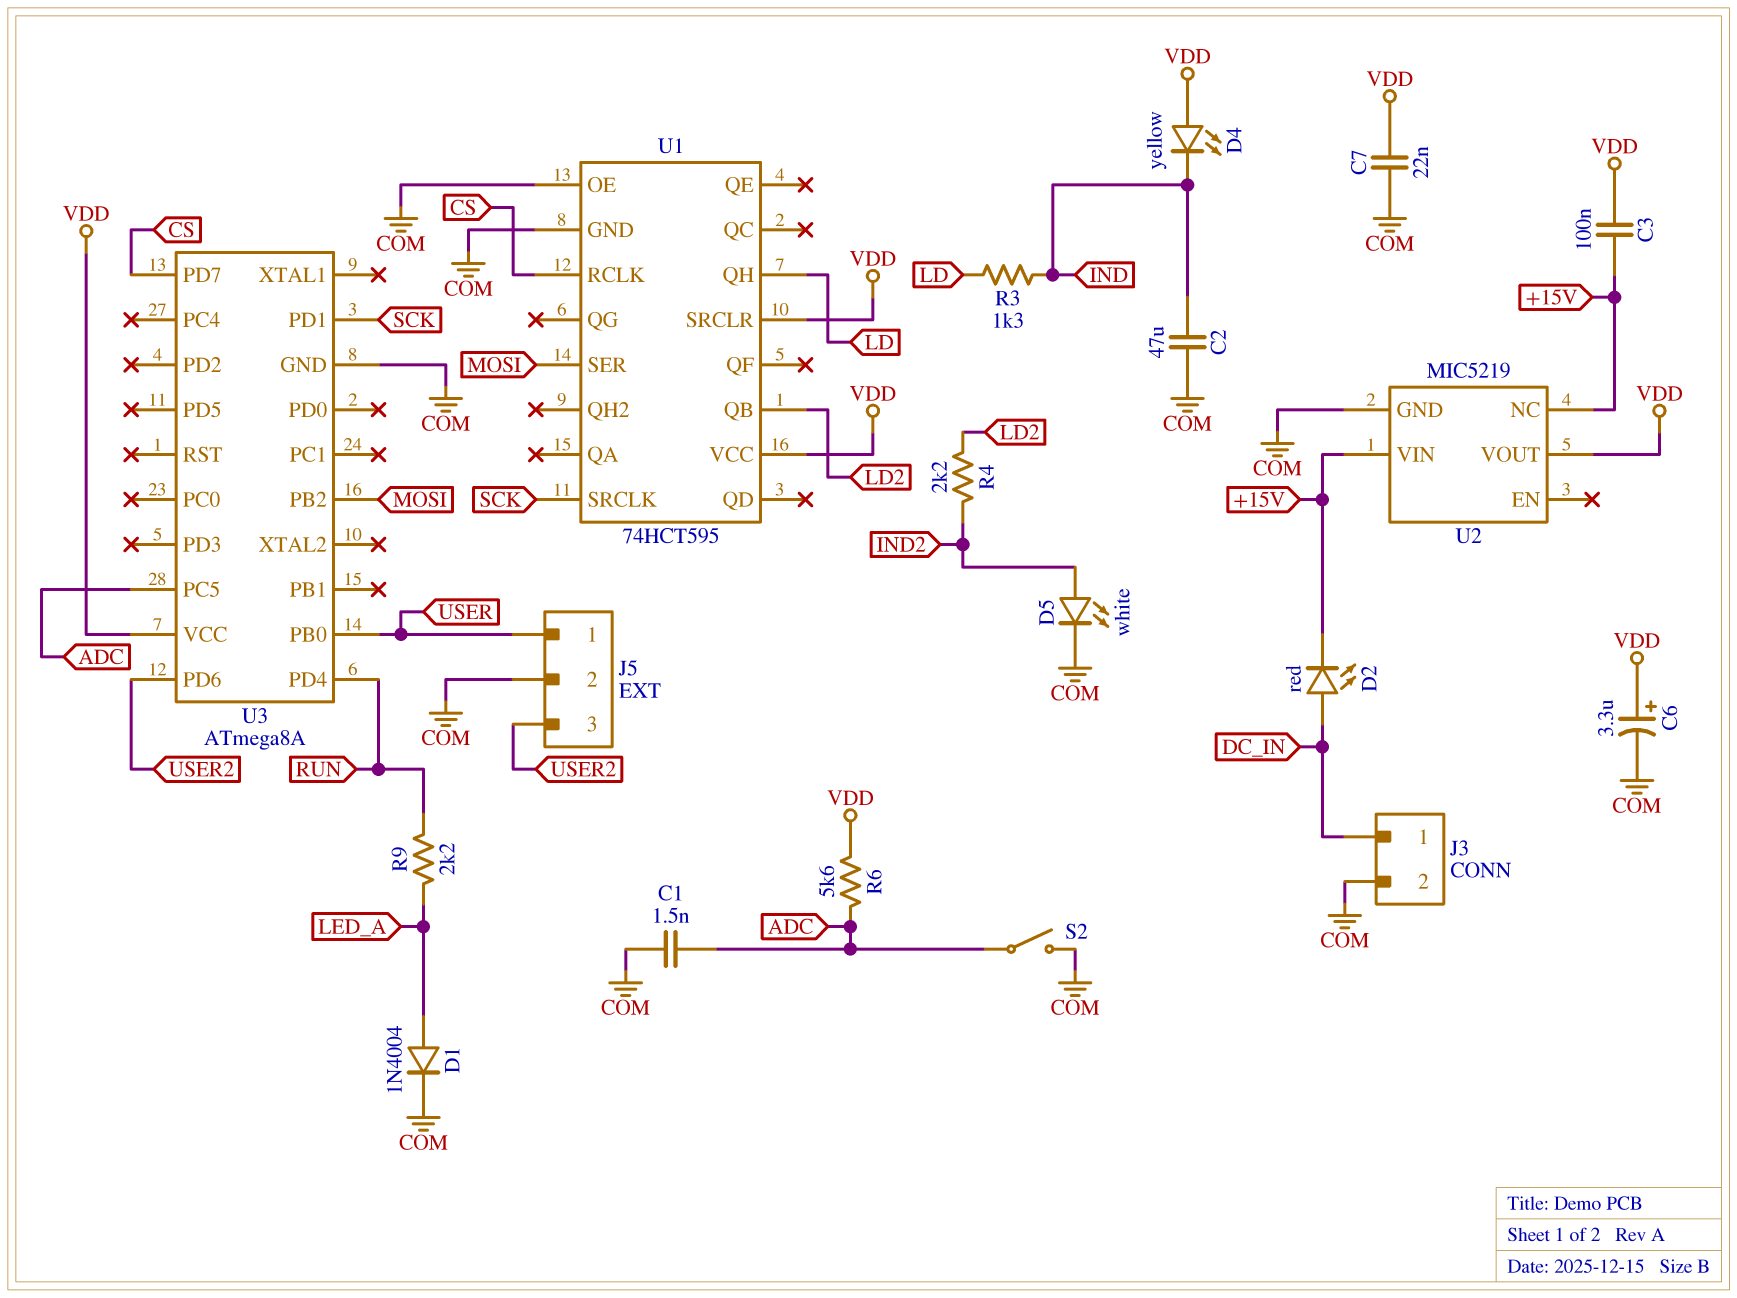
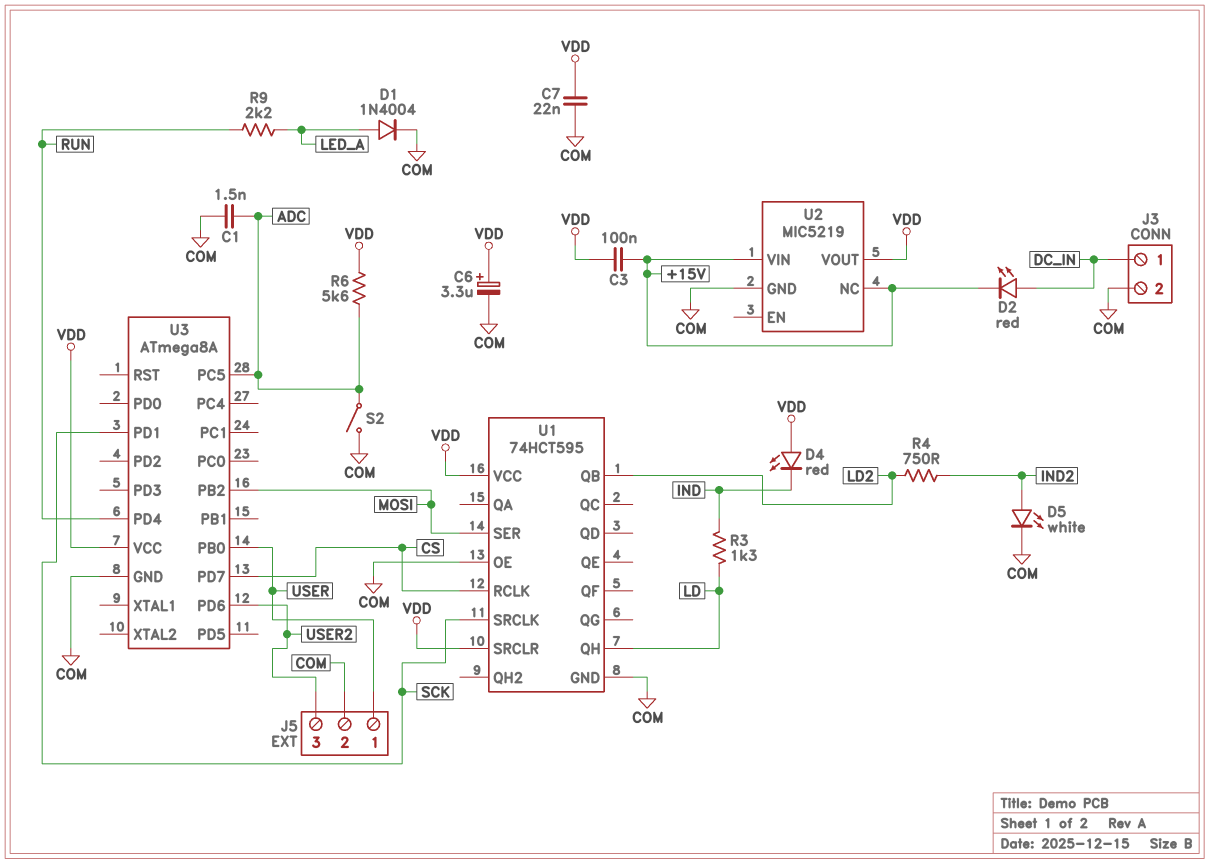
C2: 47uF (COM, IND) -> none
D4: LED yellow (A VDD, K IND) -> LED red (A VDD, K IND)
R4: 2.2k (IND2, LD2) -> 750 (IND2, LD2)

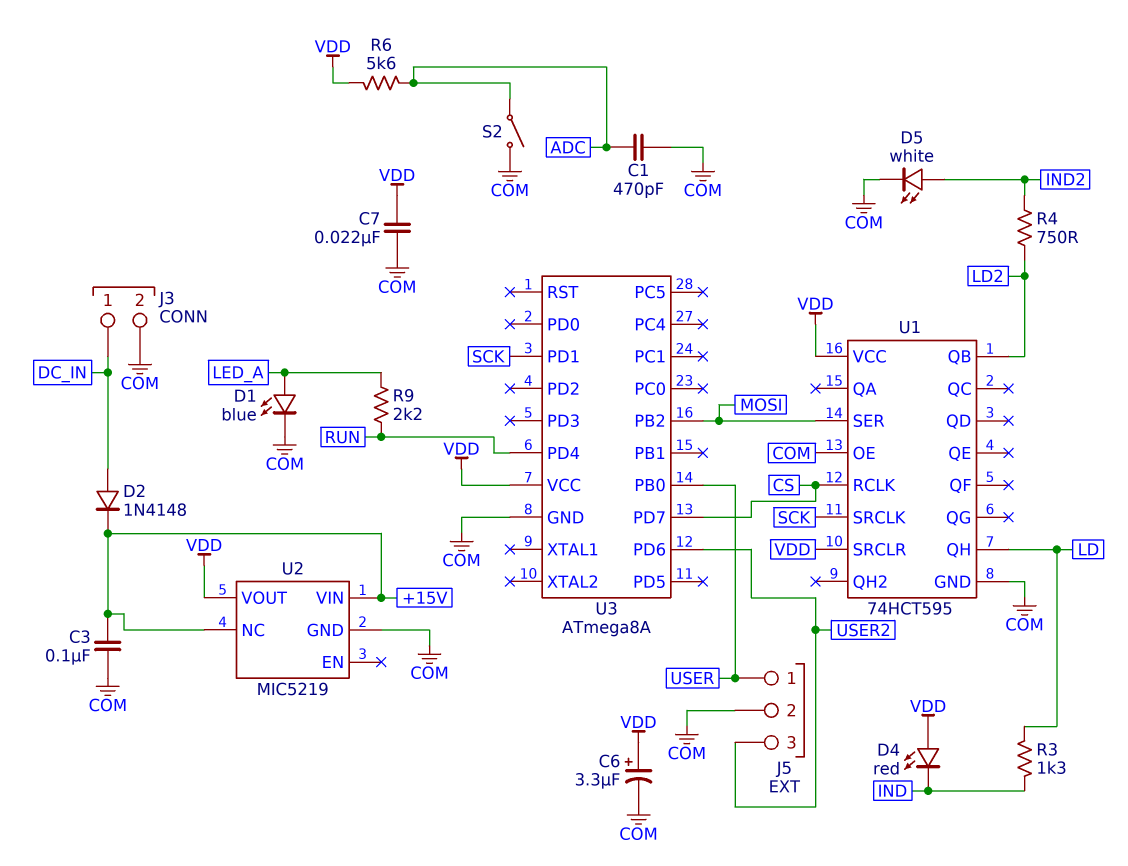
C1: 1.5nF (ADC, COM) -> 470pF (ADC, COM)
C3: 100nF (+15V, VDD) -> 100nF (+15V, COM)
D1: diode 1N4004 (A LED_A, K COM) -> LED blue (A LED_A, K COM)
D2: LED red (A DC_IN, K +15V) -> diode 1N4148 (A DC_IN, K +15V)
U3 pin PC5: ADC -> none

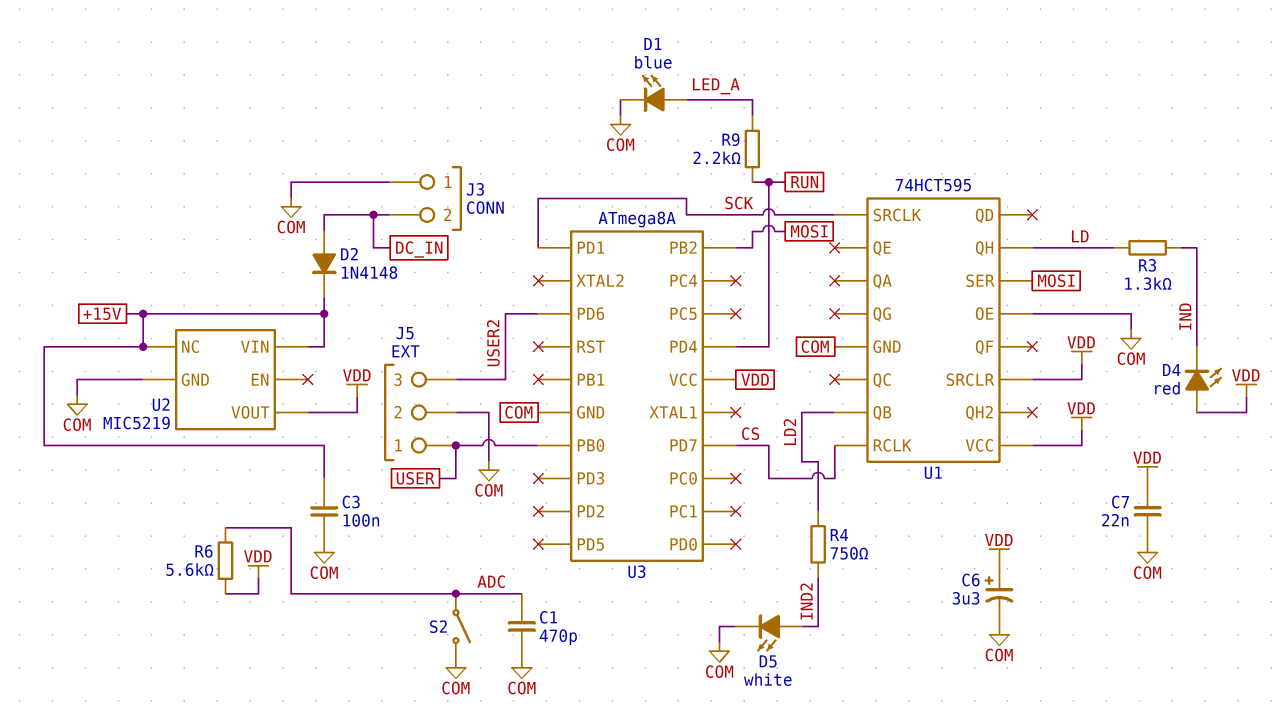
J3 pin 1: DC_IN -> COM
J3 pin 2: COM -> DC_IN

